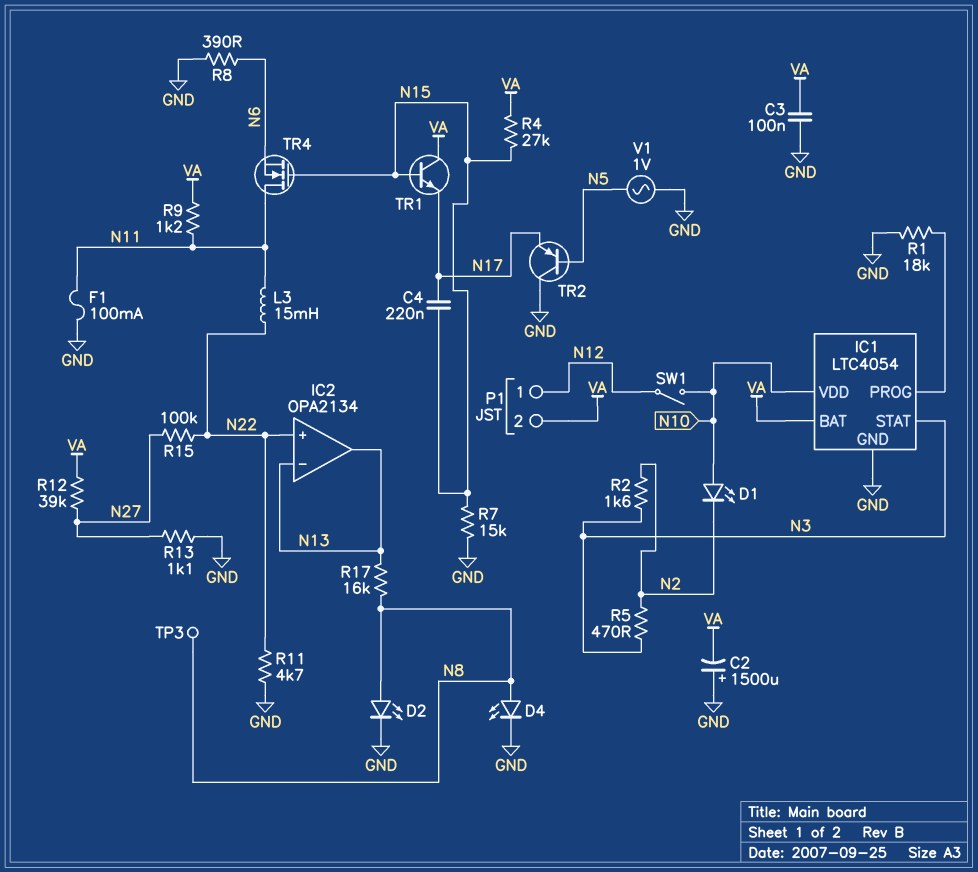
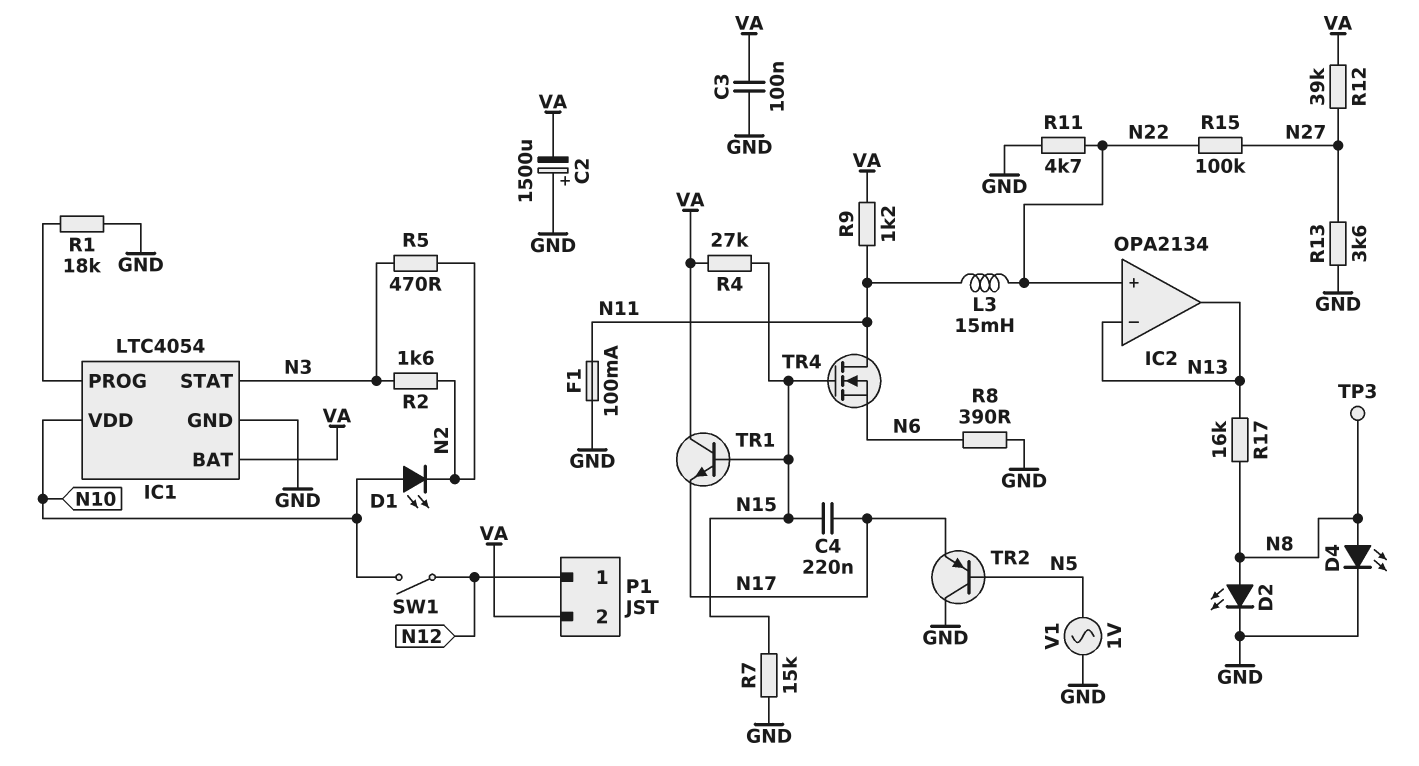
R13: 1.1k (GND, N27) -> 3.6k (GND, N27)

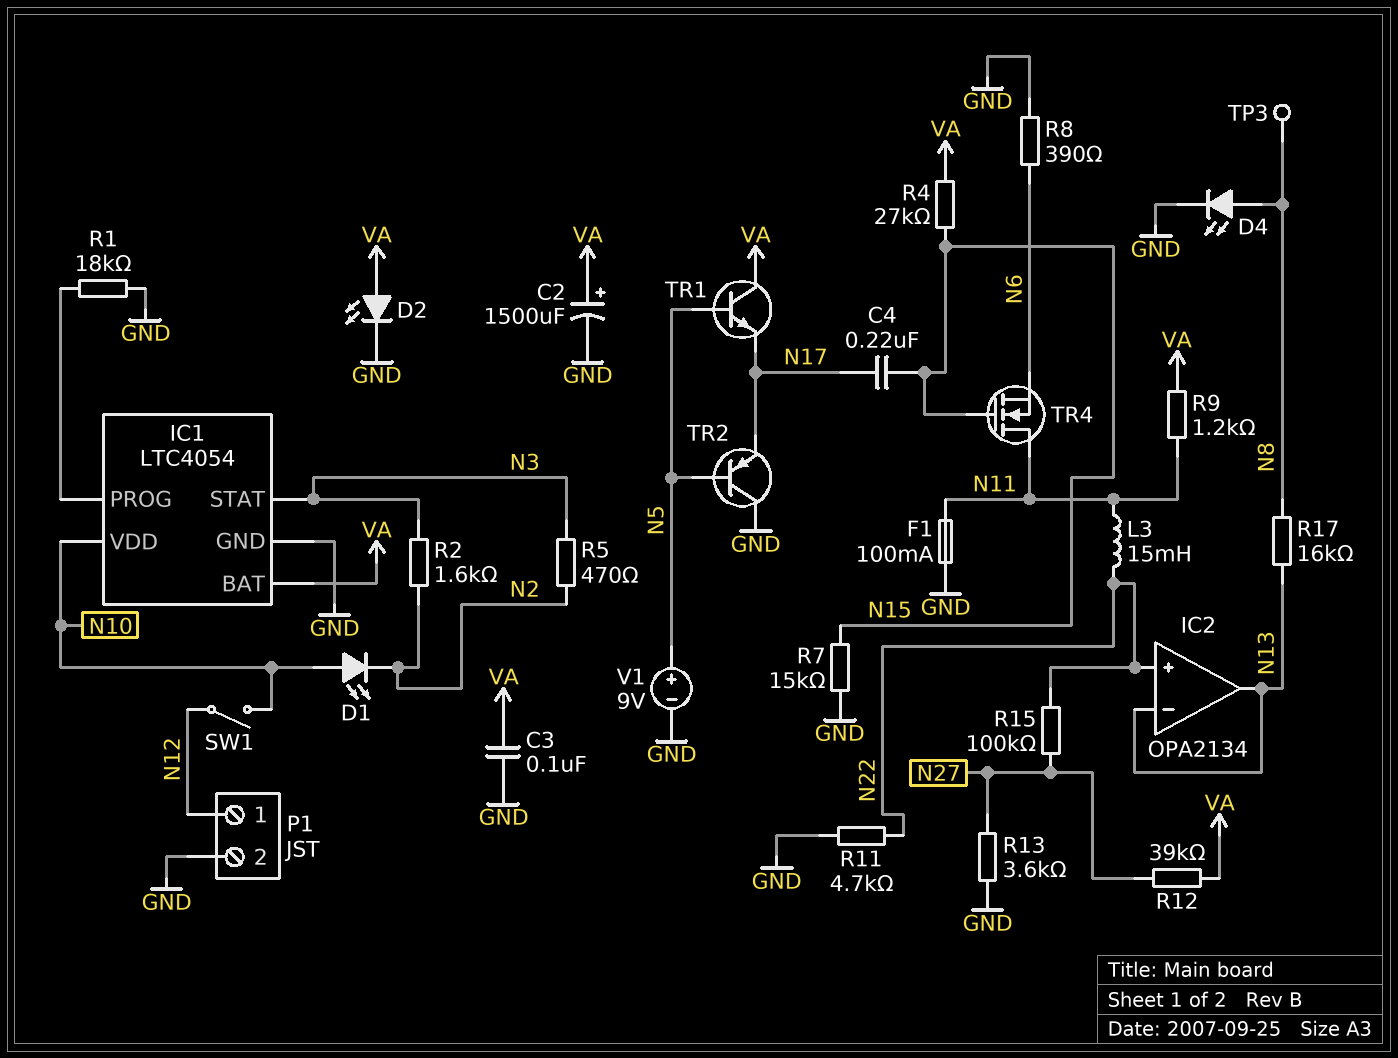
C2: 1500uF (plus GND, minus VA) -> 1500uF (plus VA, minus GND)
D2: LED (A N8, K GND) -> LED (A VA, K GND)
P1 pin 2: VA -> GND
TR1: NPN (B N15, C VA, E N17) -> NPN (B N5, C VA, E N17)
V1: AC 1V (GND, N5) -> 9V (plus N5, minus GND)

